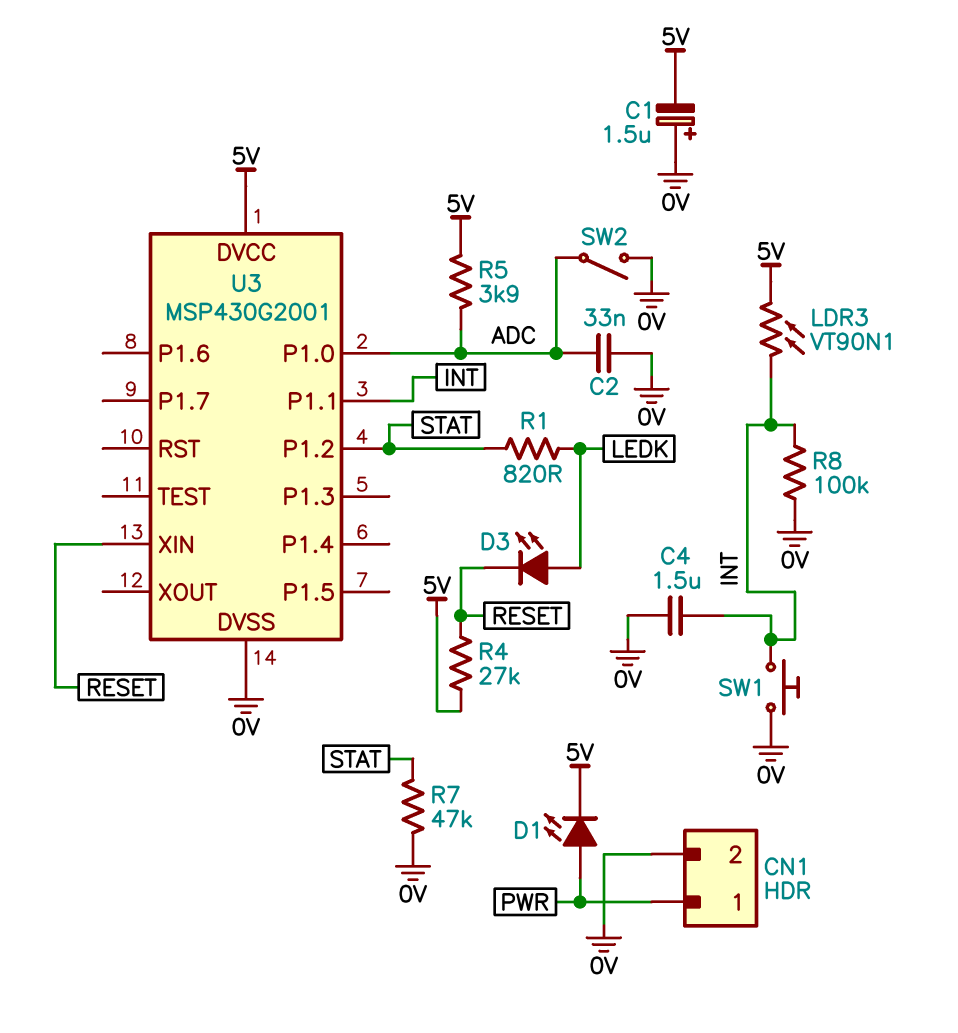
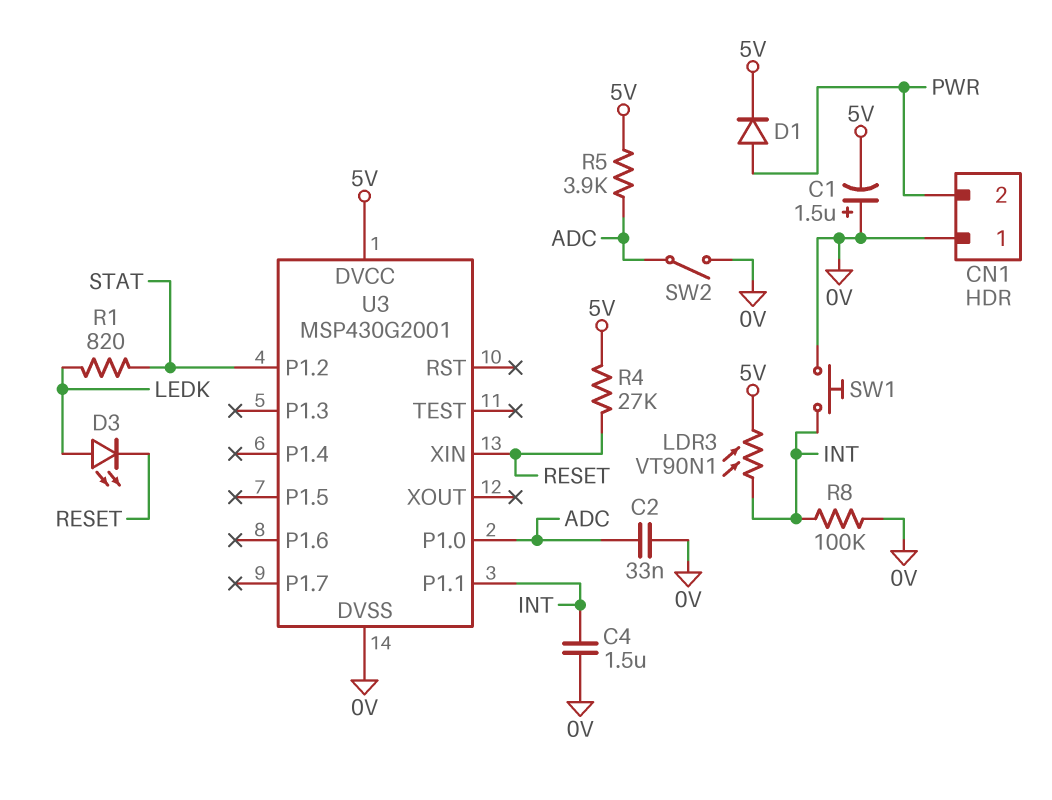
CN1 pin 1: PWR -> 0V
CN1 pin 2: 0V -> PWR
D1: LED (A PWR, K 5V) -> diode (A PWR, K 5V)
R7: 47k (0V, STAT) -> none

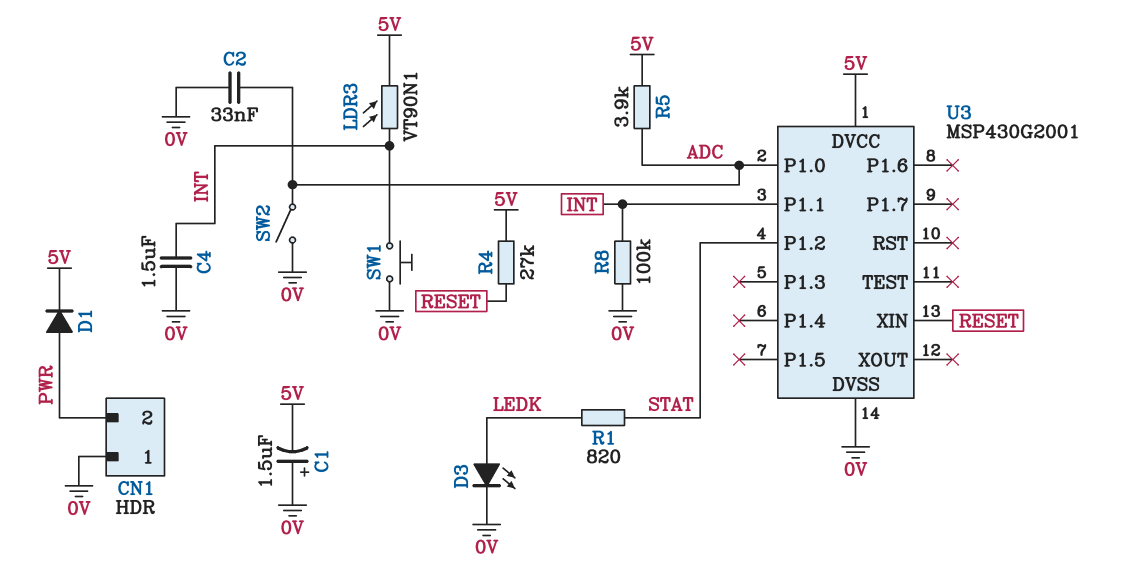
D3: LED (A LEDK, K RESET) -> LED (A LEDK, K 0V)

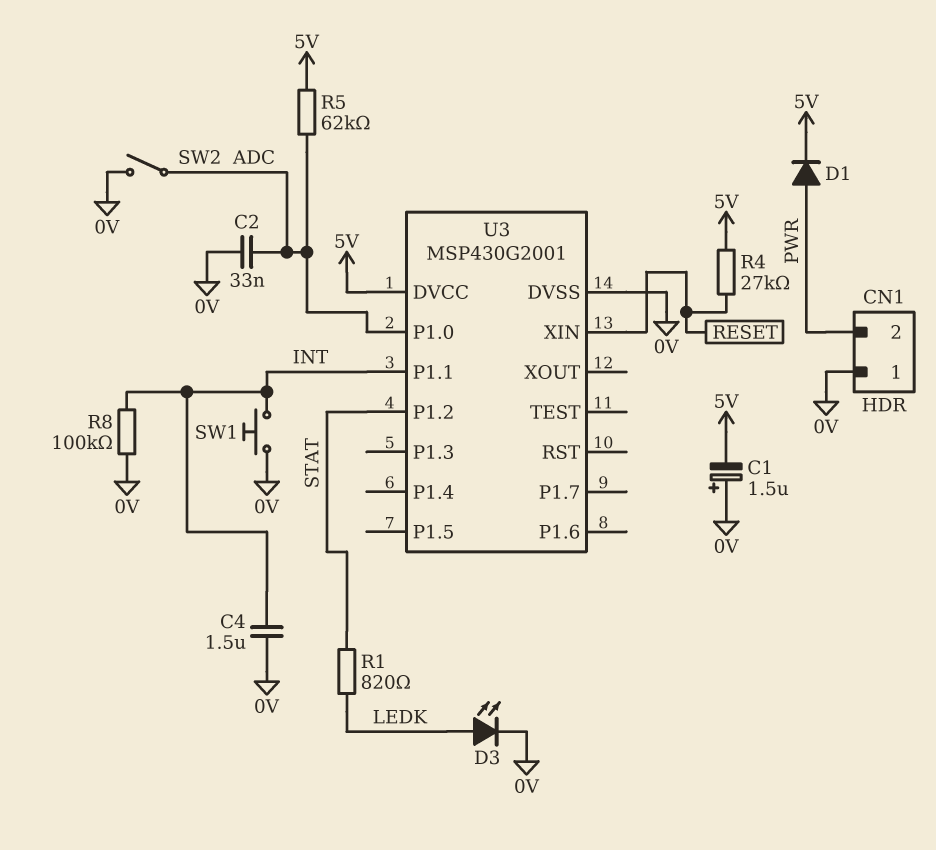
LDR3: VT90N1 (5V, INT) -> none
R5: 3.9k (5V, ADC) -> 62k (5V, ADC)

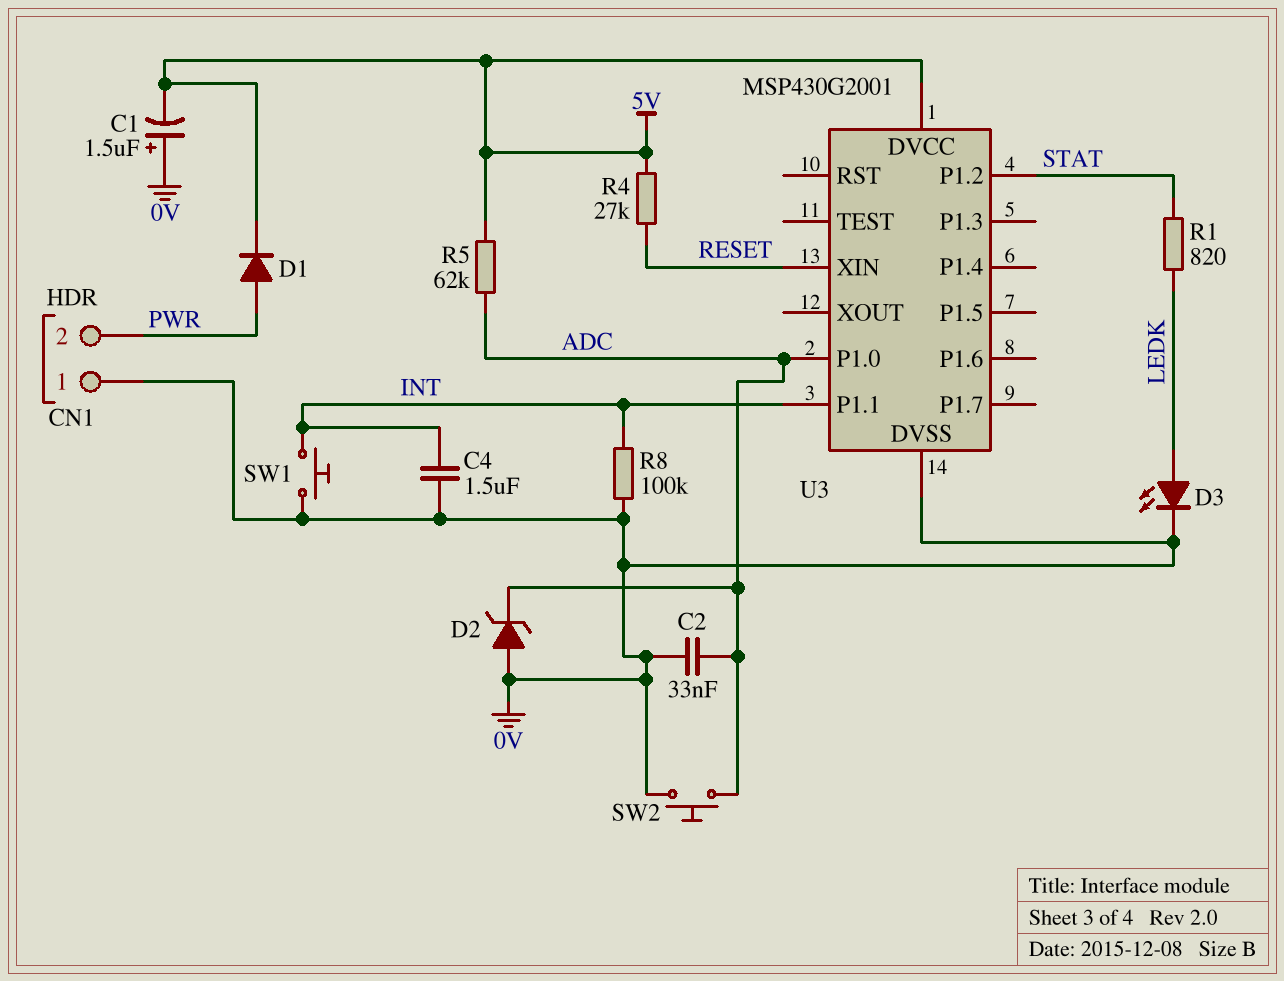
D2: none -> zener (A 0V, K ADC)
SW2: switch (0V, ADC) -> button (0V, ADC)

